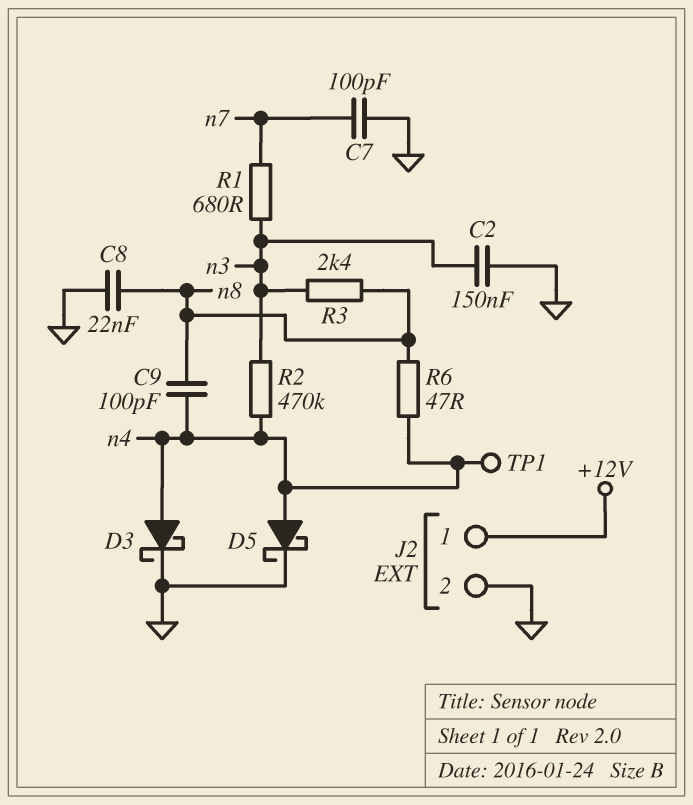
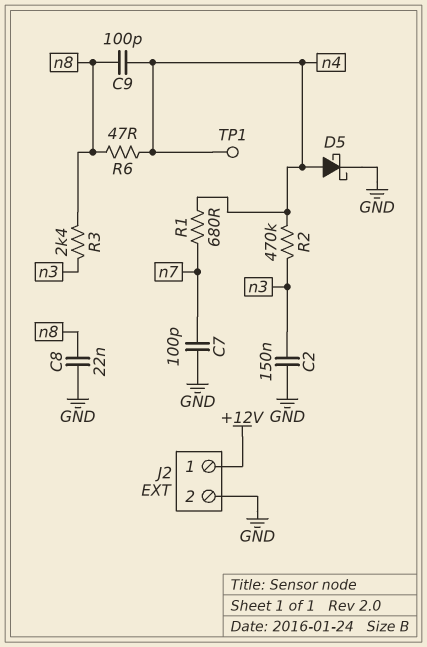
D3: schottky (A n4, K GND) -> none
R1: 680 (n3, n7) -> 680 (n4, n7)

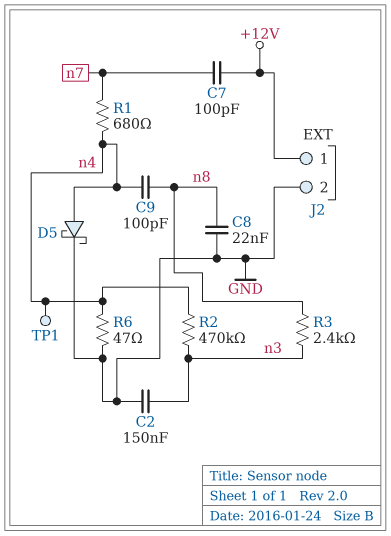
C7: 100pF (GND, n7) -> 100pF (+12V, n7)
R6: 47 (n4, n8) -> 47 (GND, n4)

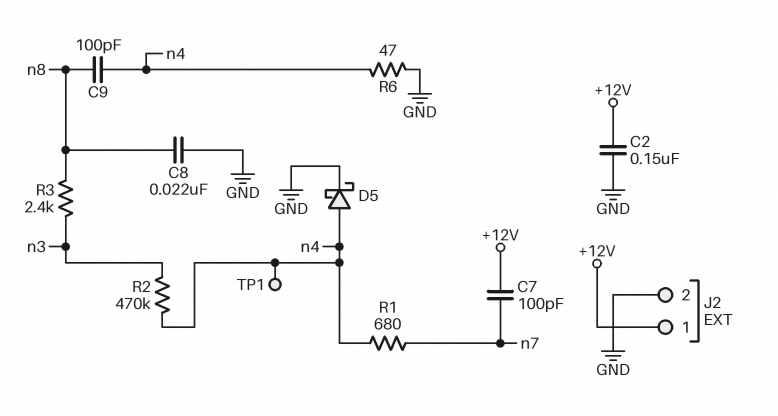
C2: 150nF (GND, n3) -> 150nF (+12V, GND)

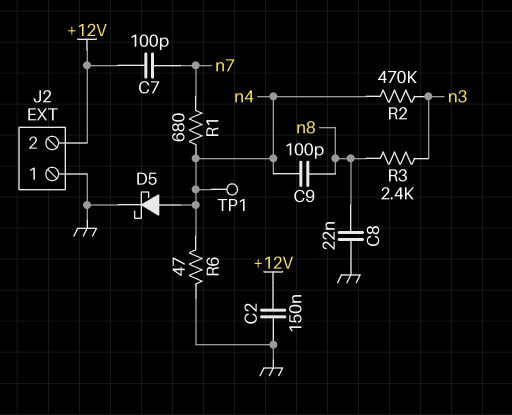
J2 pin 1: +12V -> GND
J2 pin 2: GND -> +12V

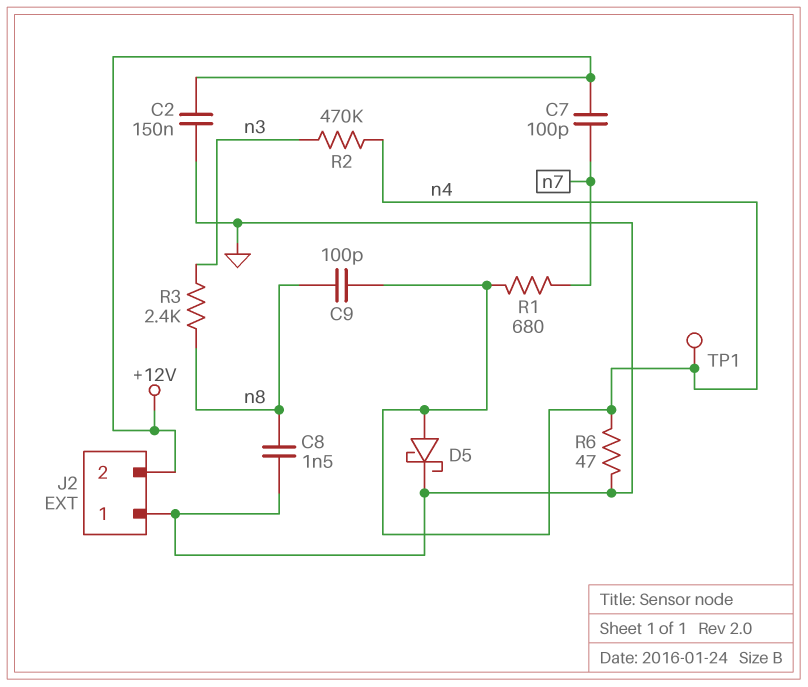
C8: 22nF (GND, n8) -> 1.5nF (GND, n8)

